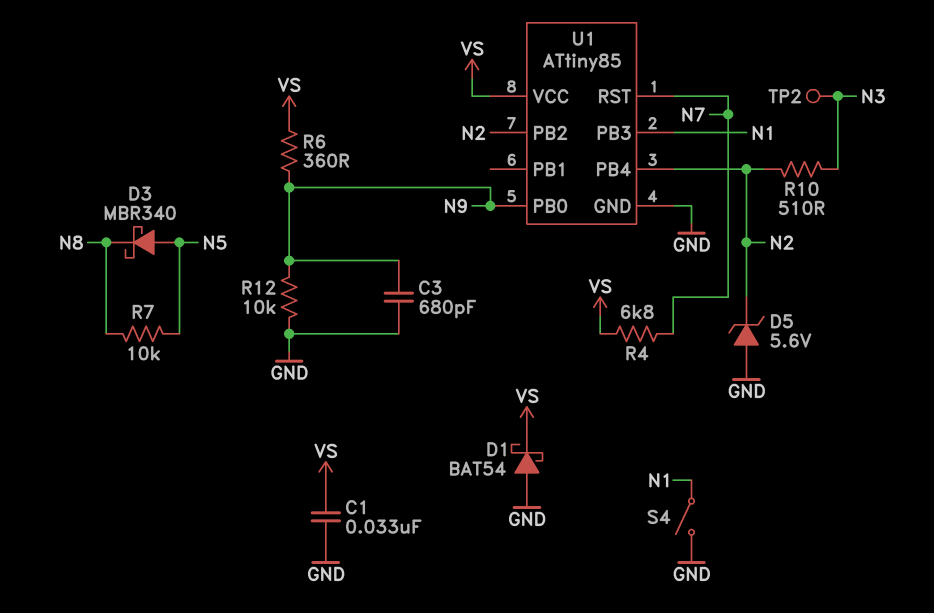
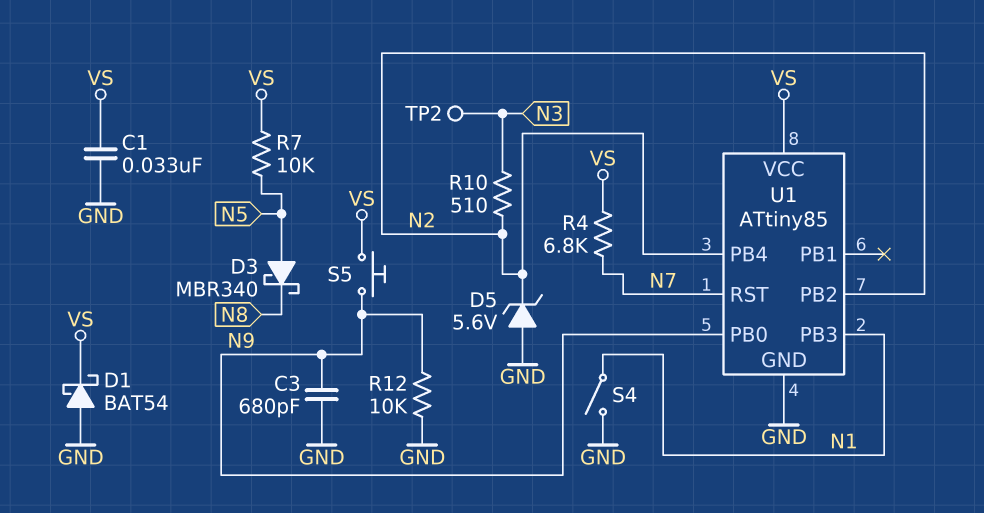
R6: 360 (N9, VS) -> none
R7: 10k (N5, N8) -> 10k (N5, VS)
S5: none -> button (N9, VS)

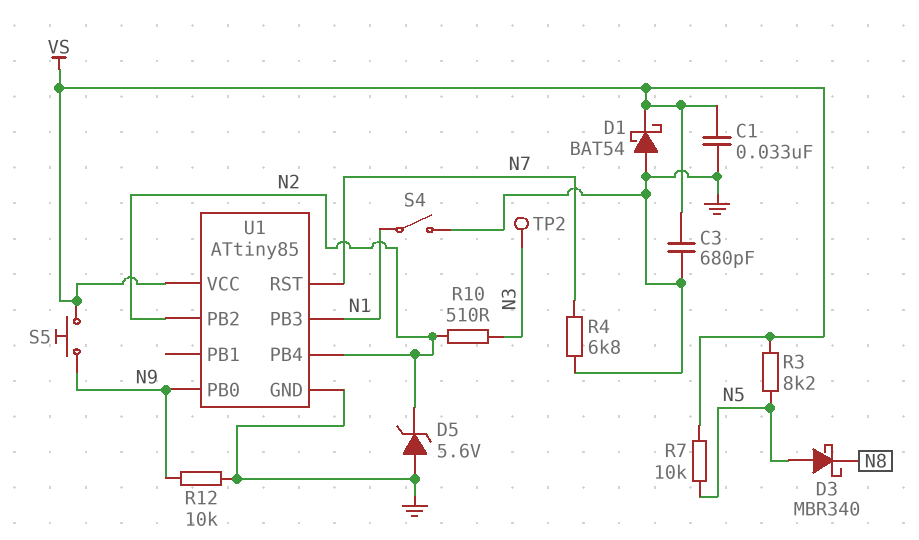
C3: 680pF (GND, N9) -> 680pF (GND, VS)
R3: none -> 8.2k (N5, VS)
R4: 6.8k (N7, VS) -> 6.8k (GND, N7)

